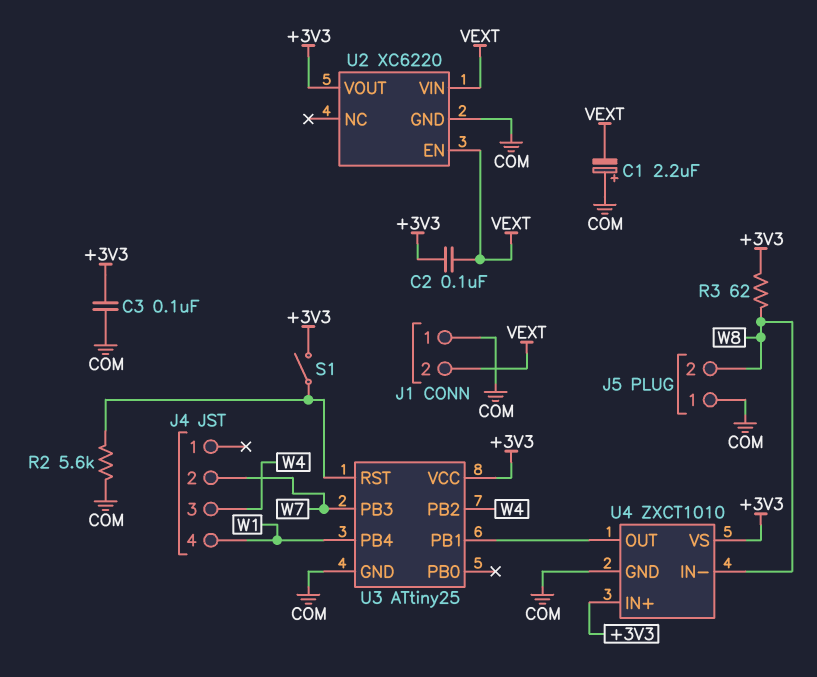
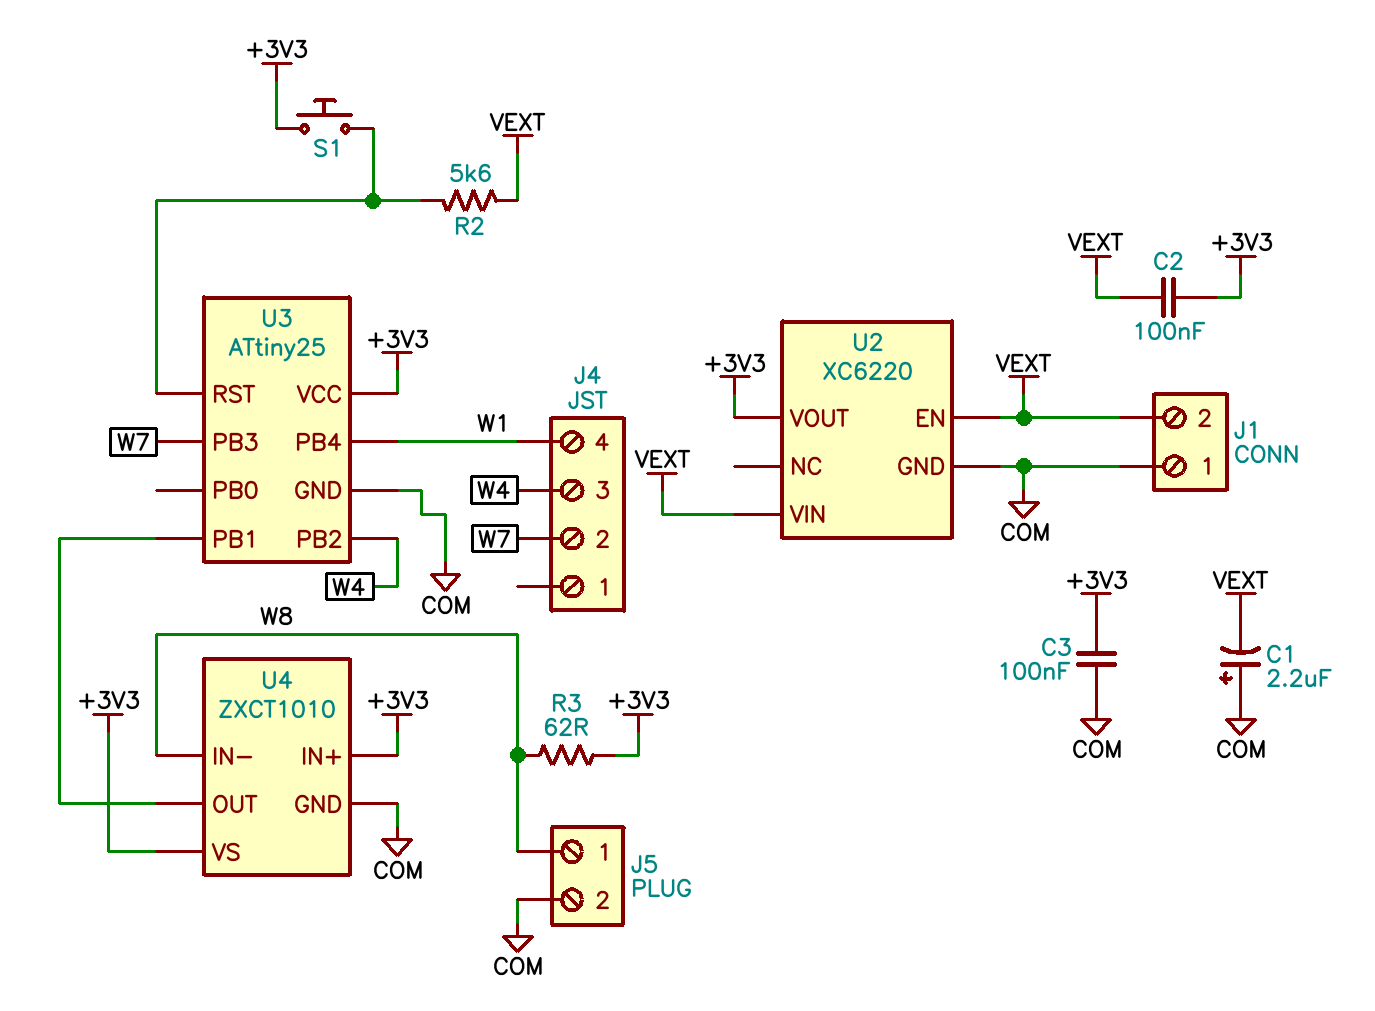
J5 pin 1: COM -> W8
J5 pin 2: W8 -> COM
R2: 5.6k (COM, U3/RST) -> 5.6k (U3/RST, VEXT)
S1: switch (+3V3, U3/RST) -> button (+3V3, U3/RST)

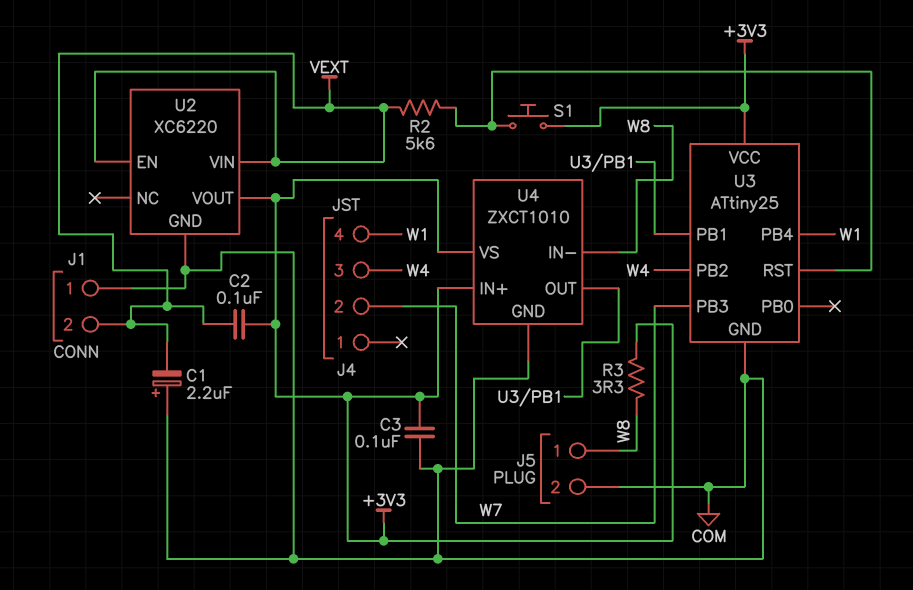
R3: 62 (+3V3, W8) -> 3.3 (+3V3, W8)

